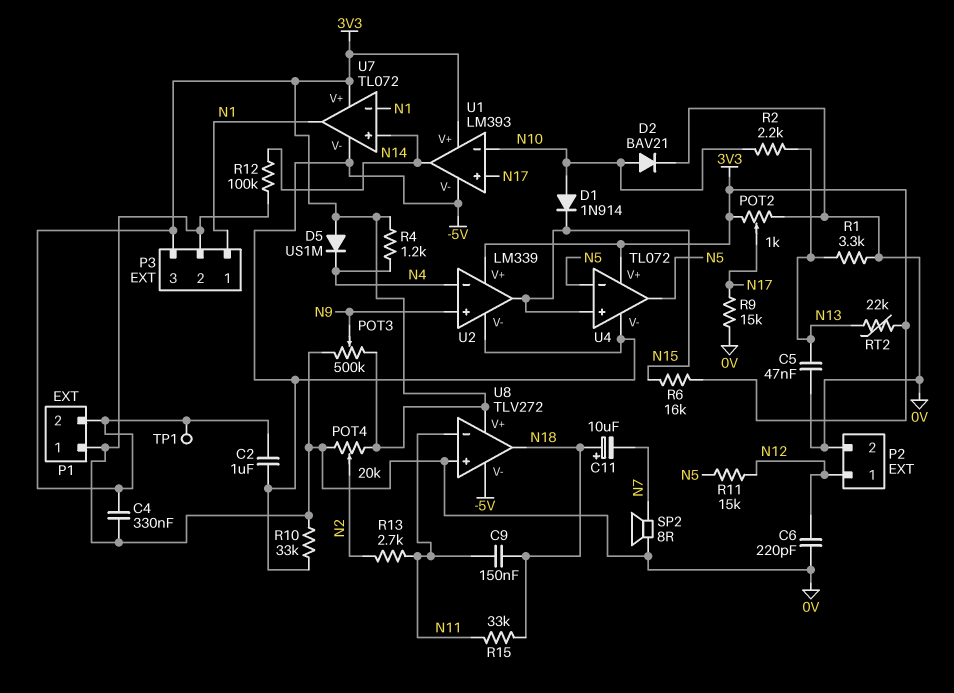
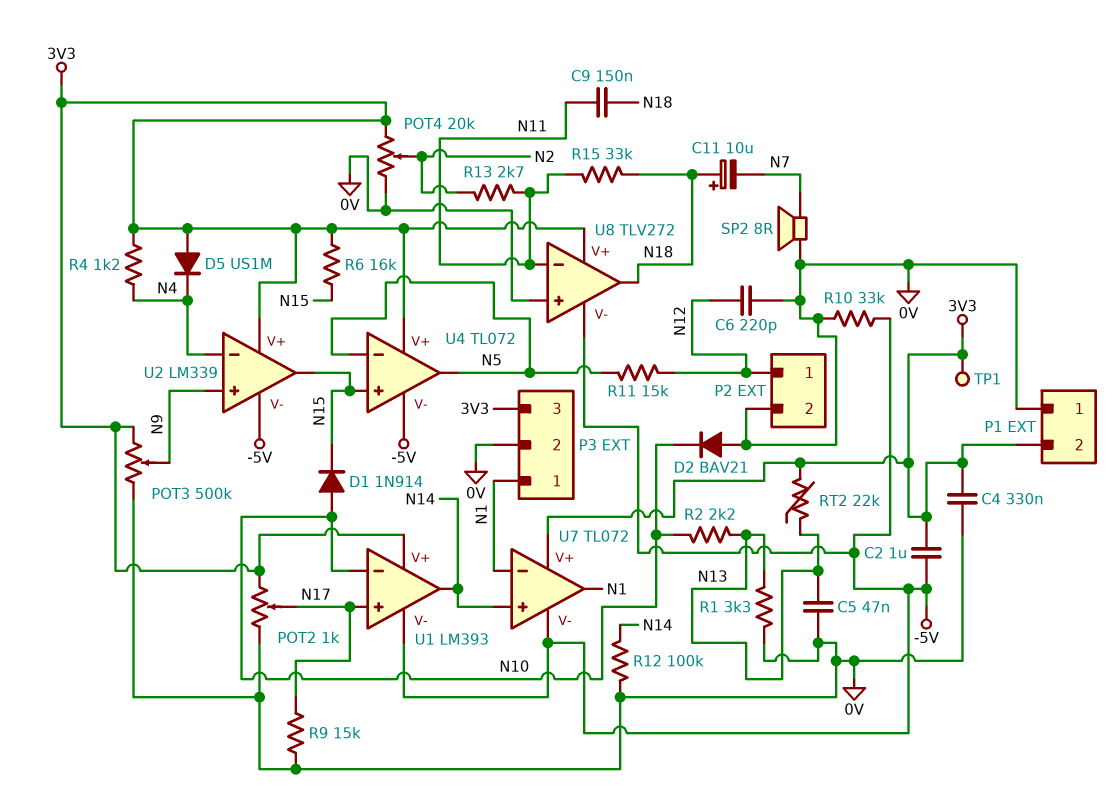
D2: diode BAV21 (A N10, K 0V) -> diode BAV21 (A 0V, K N10)

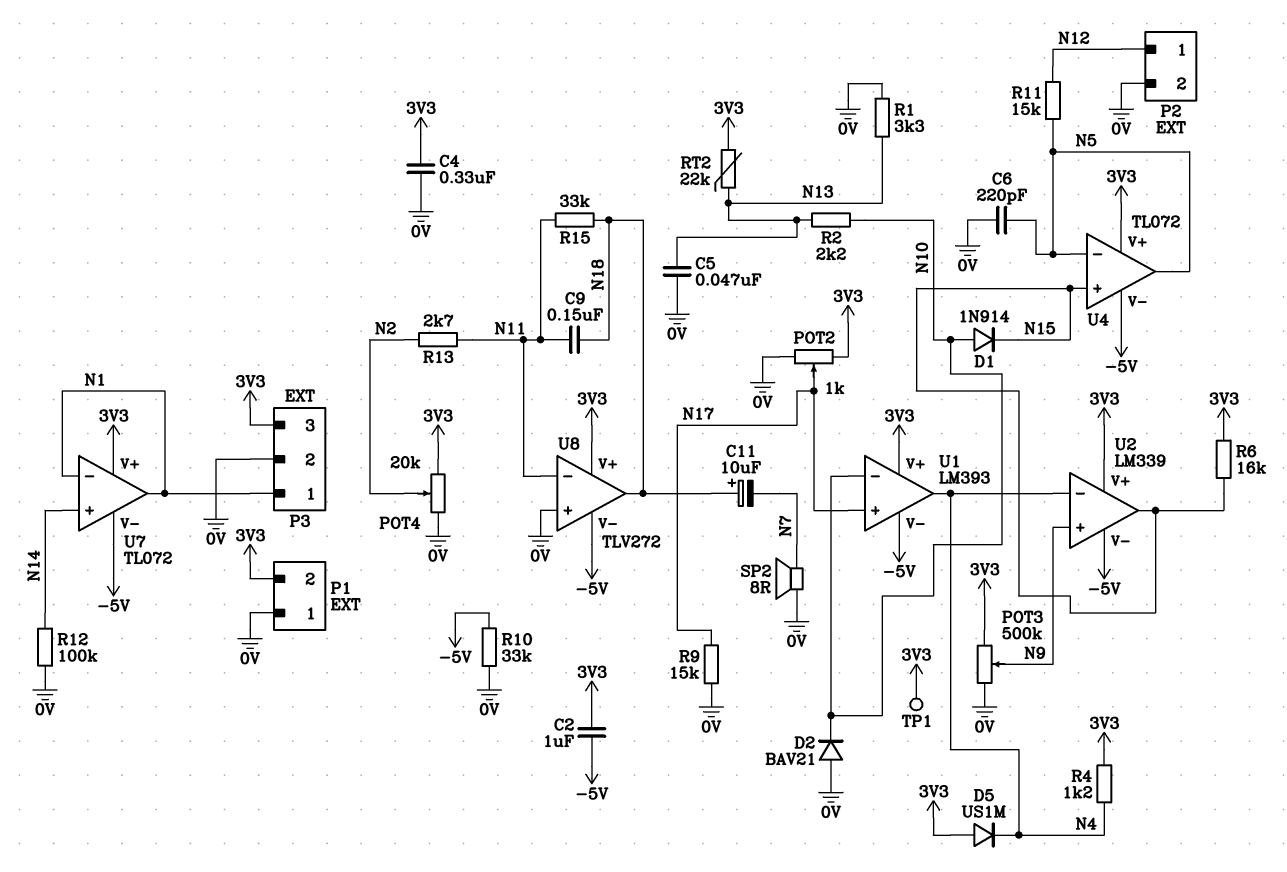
C6: 220pF (0V, N12) -> 220pF (0V, N5)
U1 pin out: N14 -> N4

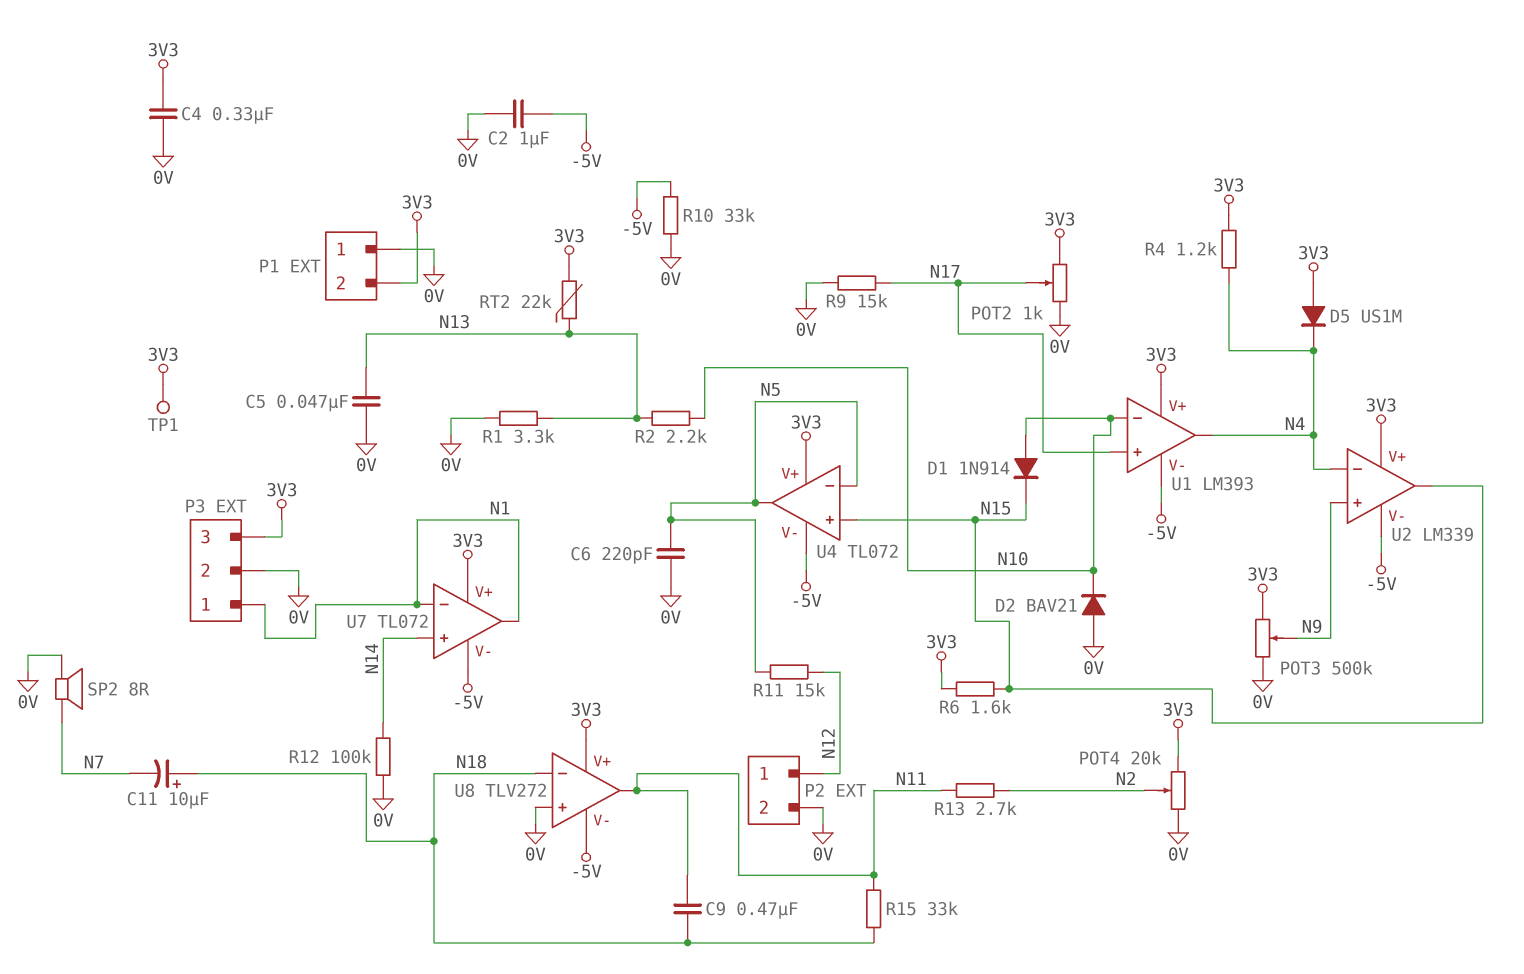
C2: 1uF (-5V, 3V3) -> 1uF (-5V, 0V)
C9: 150nF (N11, N18) -> 470nF (N11, N18)
R6: 16k (3V3, N15) -> 1.6k (3V3, N15)
U8 pin in-: N11 -> N18
U8 pin out: N18 -> N11

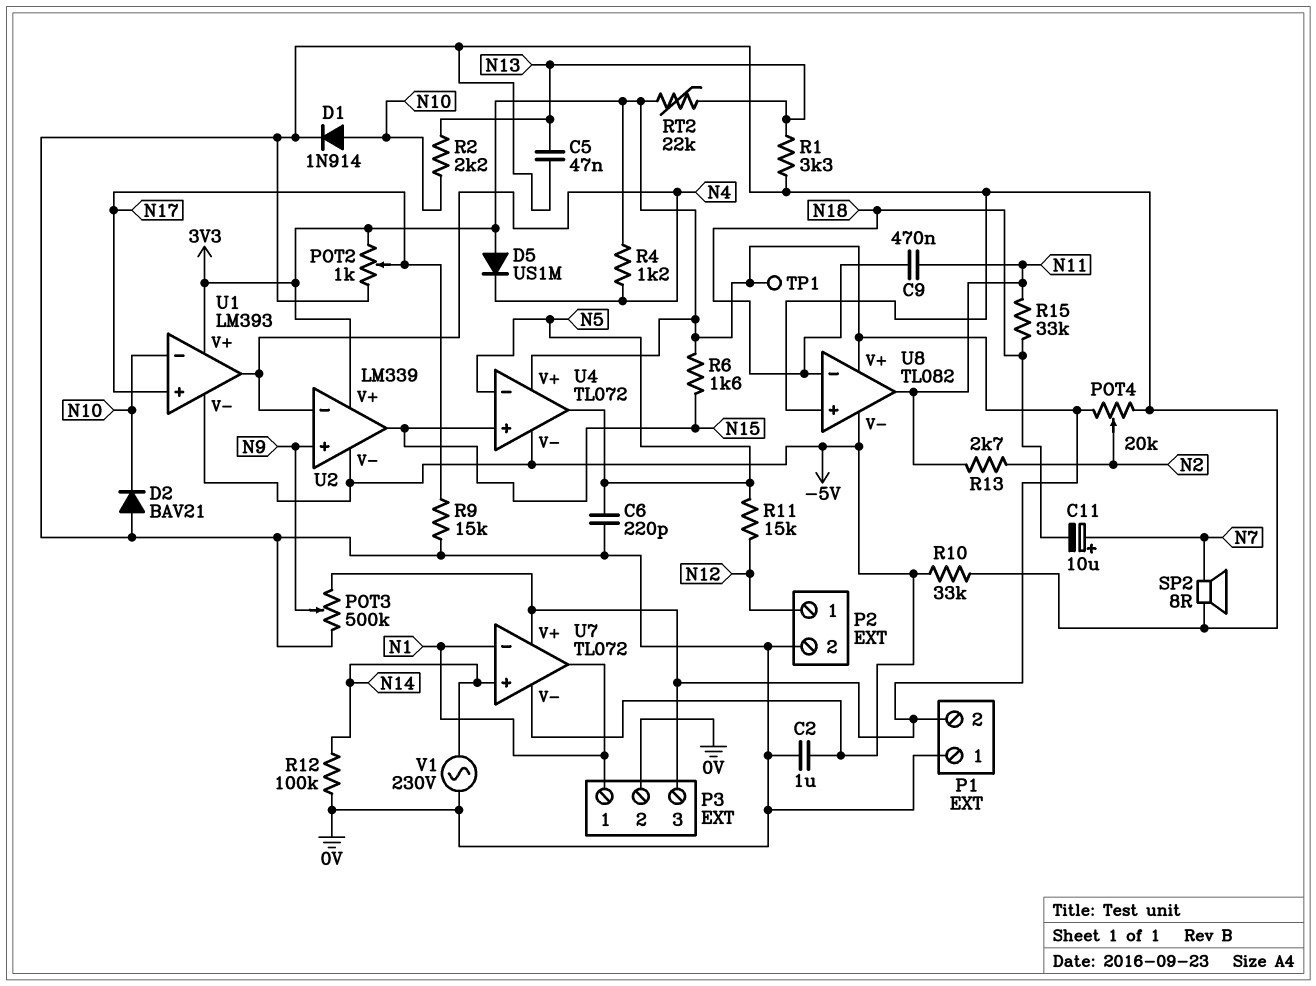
C4: 330nF (0V, 3V3) -> none
C11: 10uF (plus N18, minus N7) -> 10uF (plus N7, minus N18)
D1: diode 1N914 (A N10, K N15) -> diode 1N914 (A N10, K 0V)
U8: TLV272 -> TL082
V1: none -> AC 230V (0V, N14)

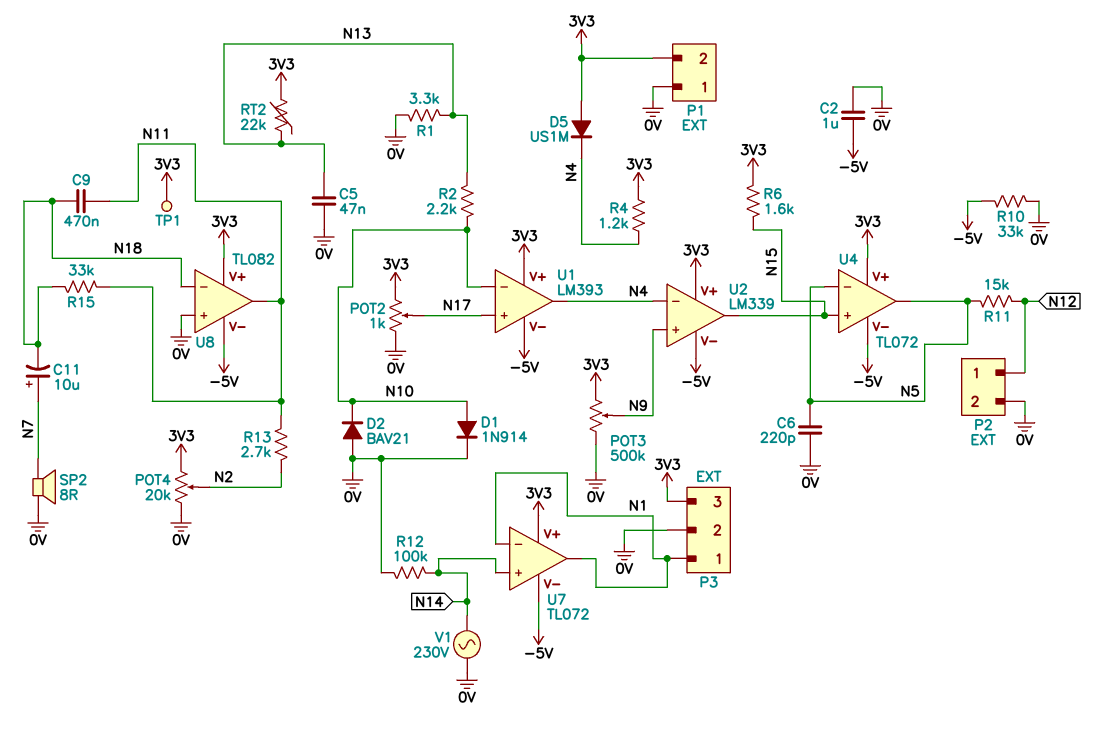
R9: 15k (0V, N17) -> none

